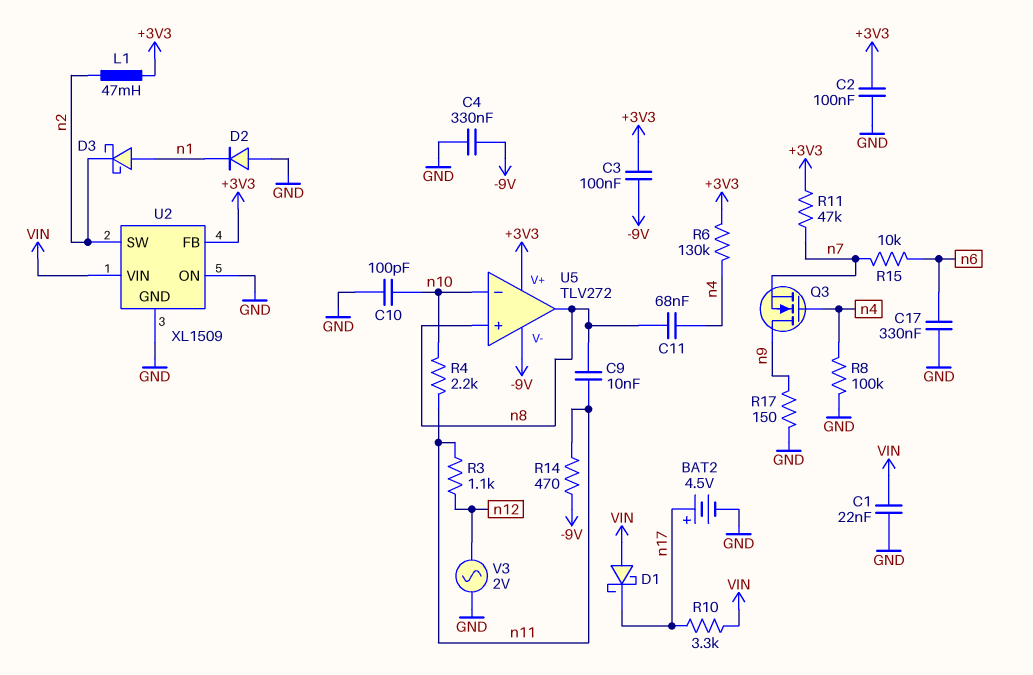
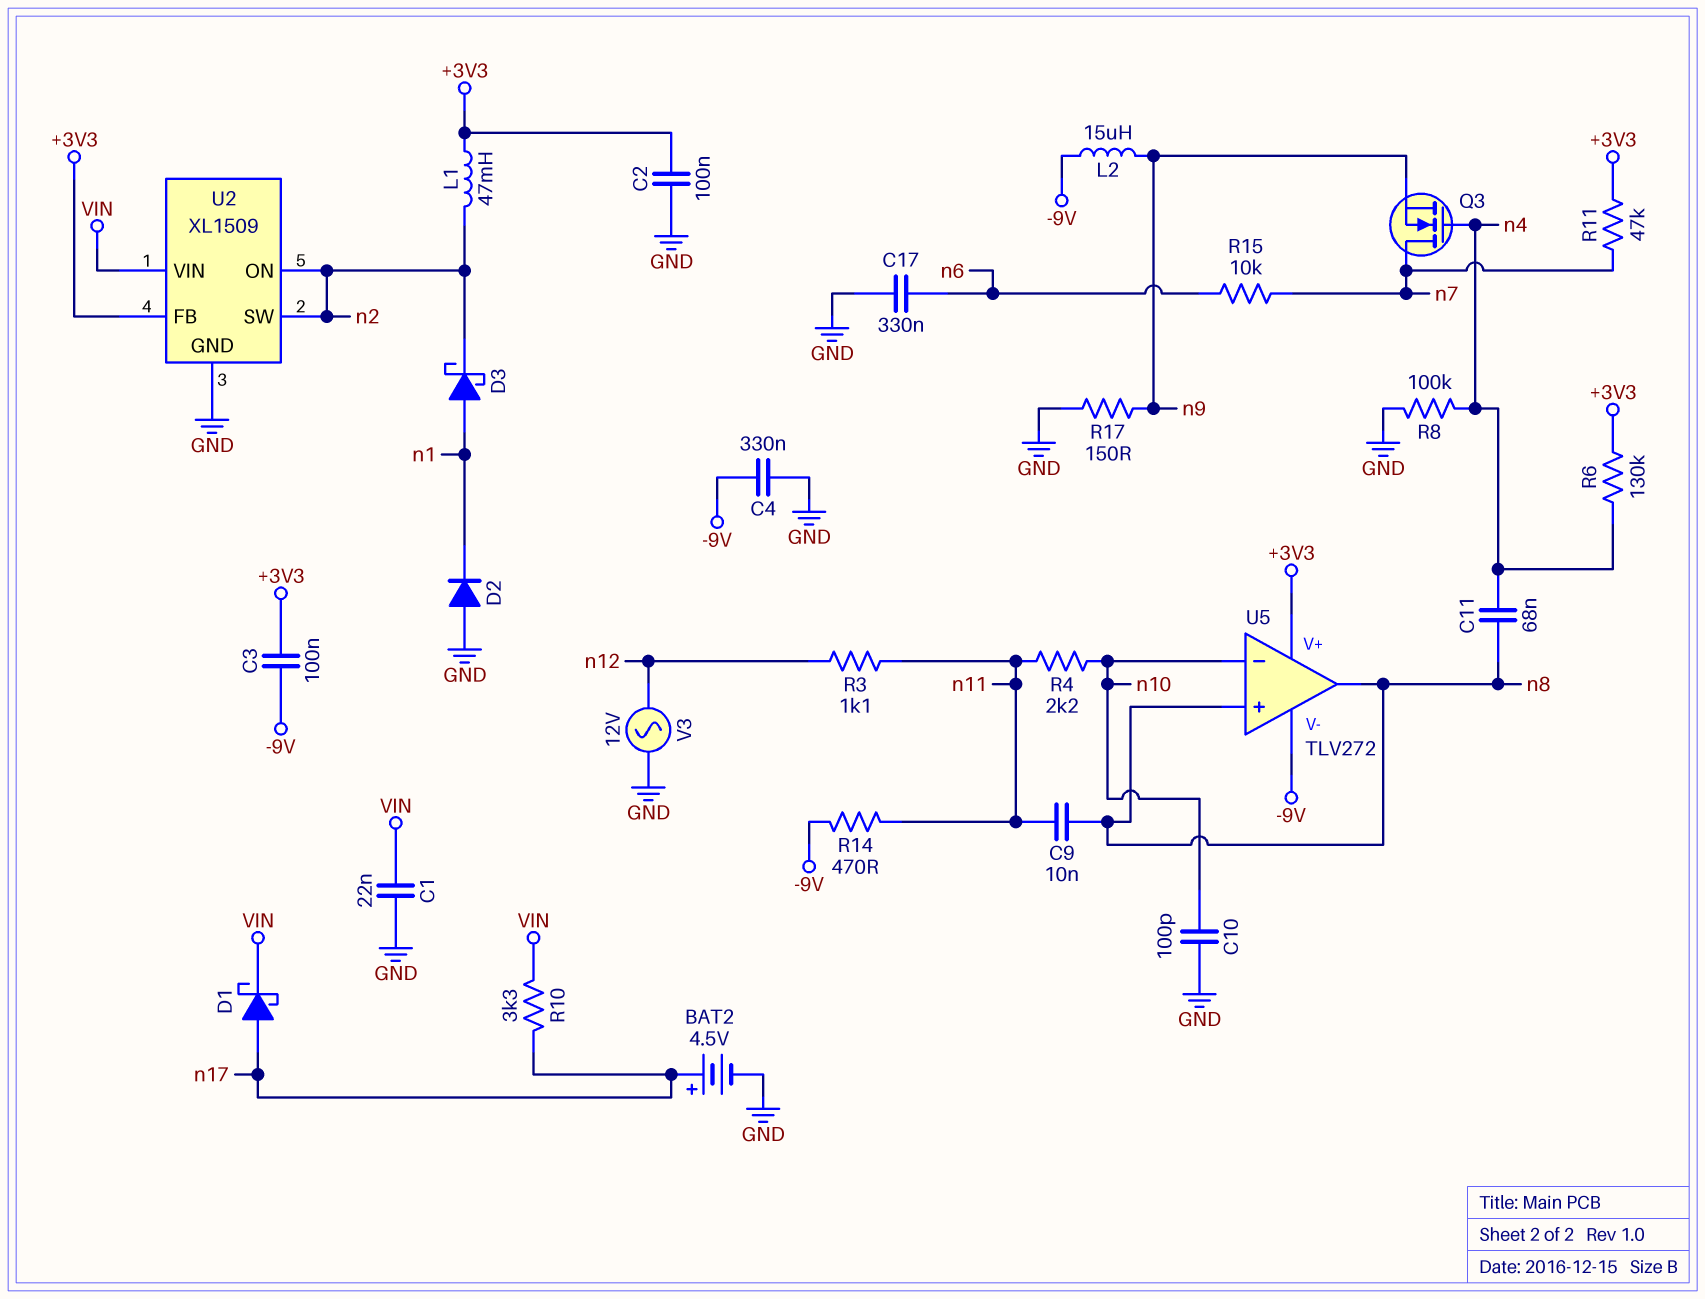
D1: schottky (A VIN, K n17) -> schottky (A n17, K VIN)
L2: none -> 15uH (-9V, n9)
Q3: NMOS (G n4, D n9, S n7) -> NMOS (G n4, D n7, S n9)
U2 pin ON: GND -> n2
V3: AC 2V (GND, n12) -> AC 12V (GND, n12)

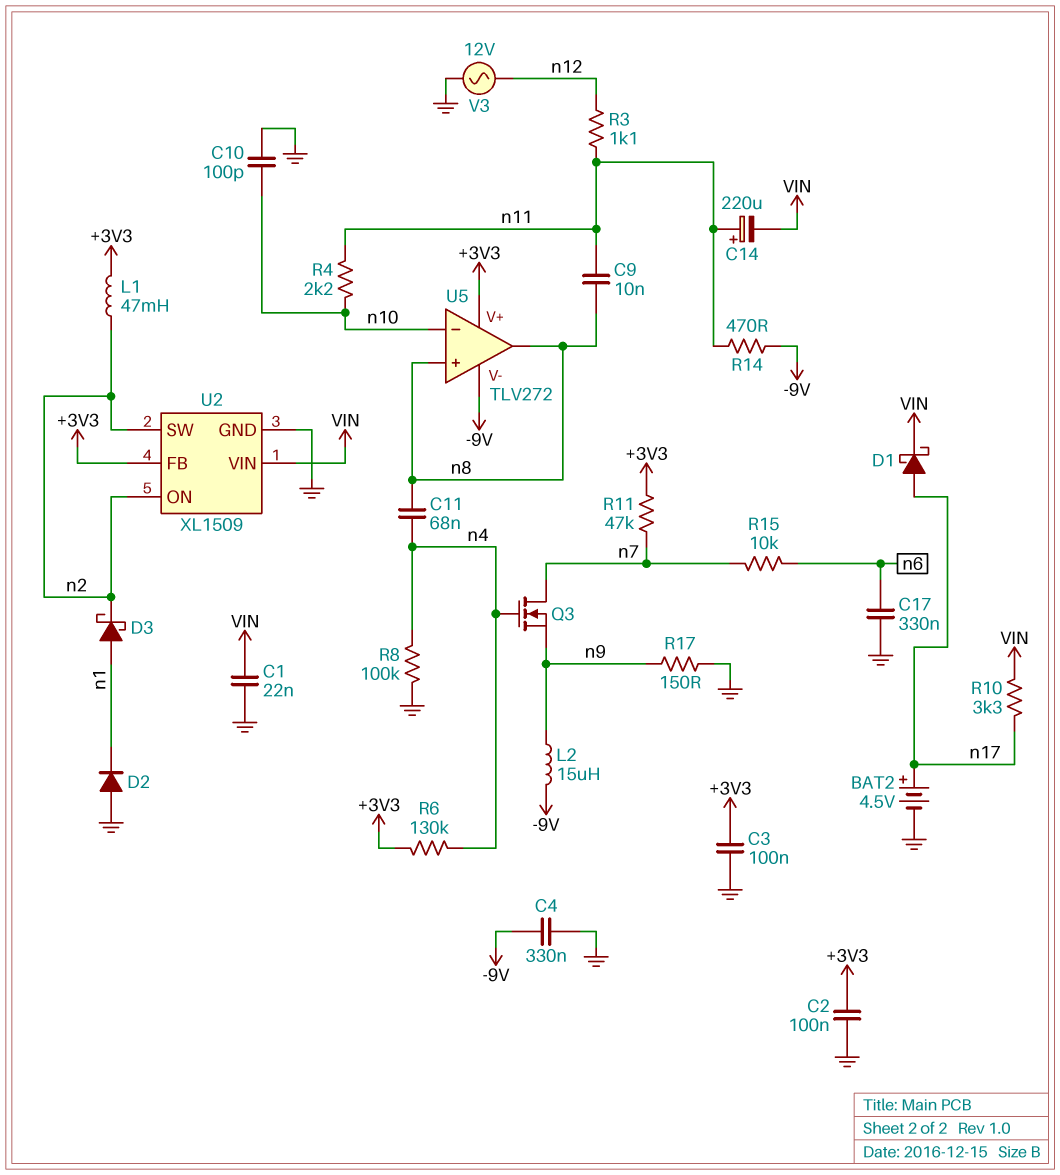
C3: 100nF (+3V3, -9V) -> 100nF (+3V3, GND)
C14: none -> 220uF (plus n11, minus VIN)

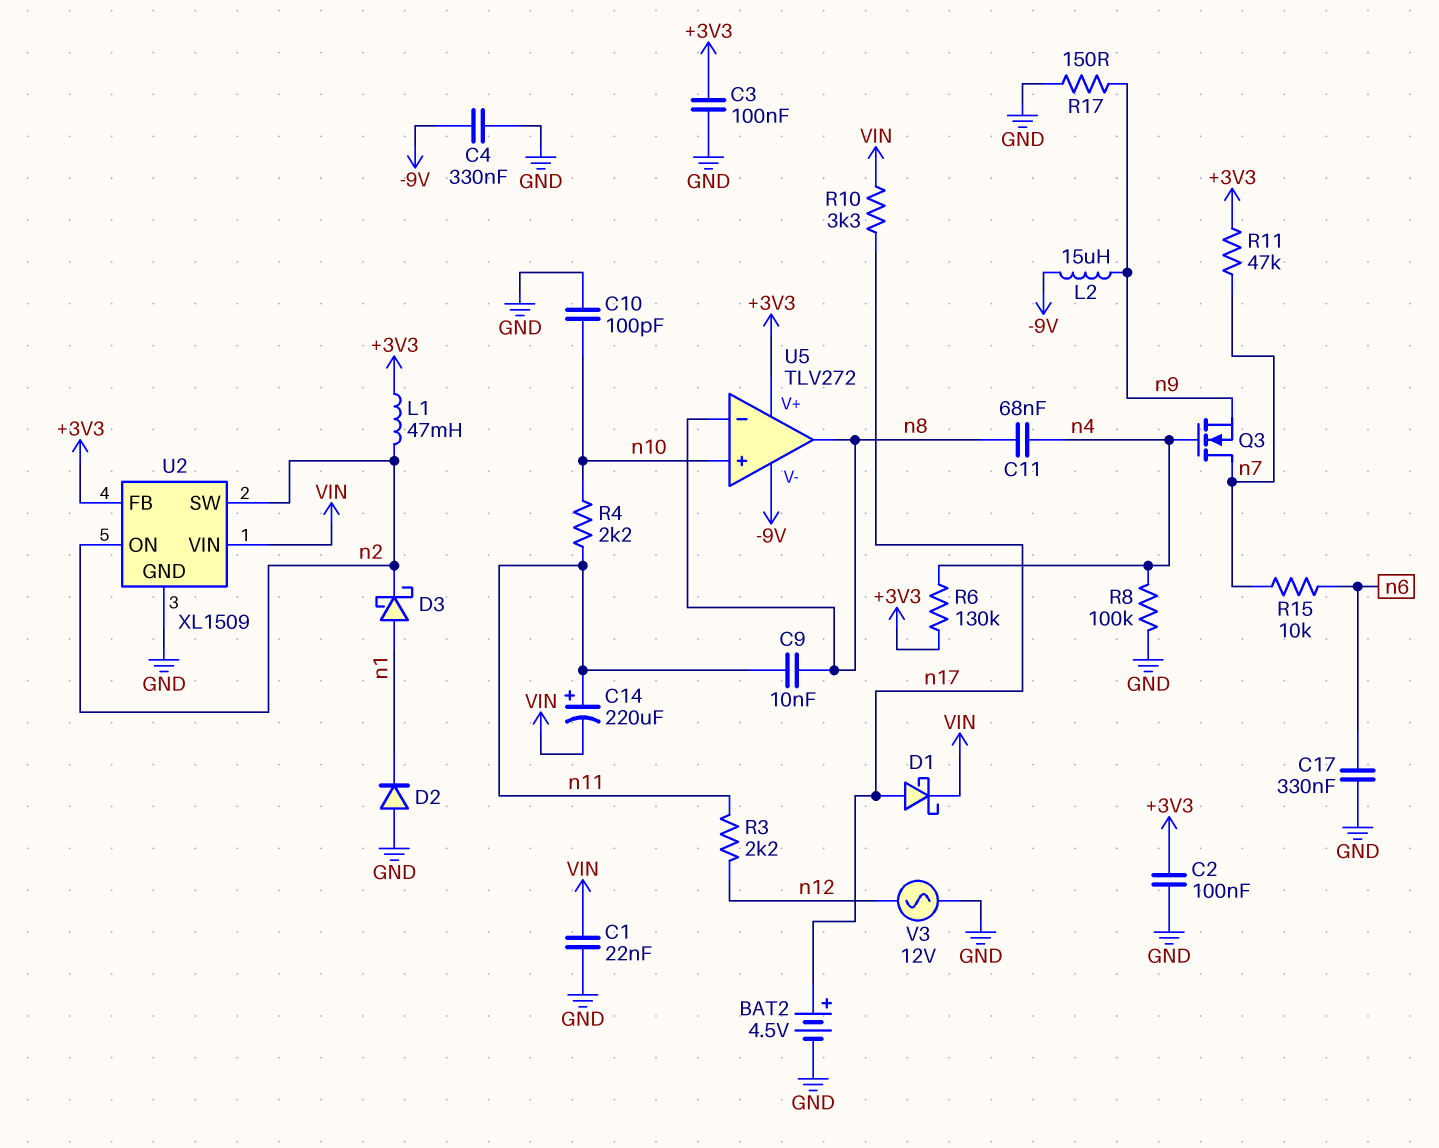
R3: 1.1k (n11, n12) -> 2.2k (n11, n12)
R14: 470 (-9V, n11) -> none
U5 pin in+: n8 -> n10
U5 pin in-: n10 -> n8

